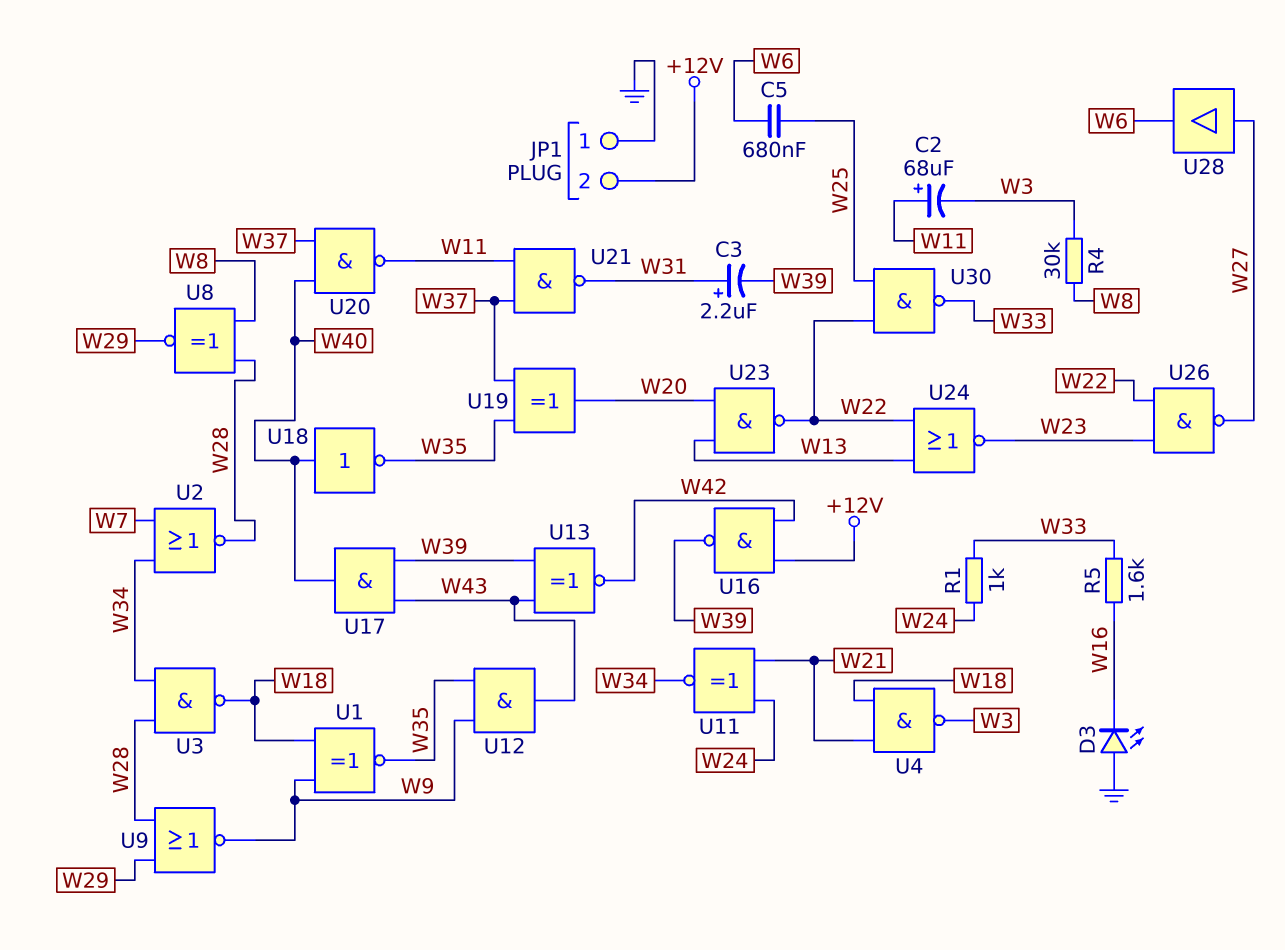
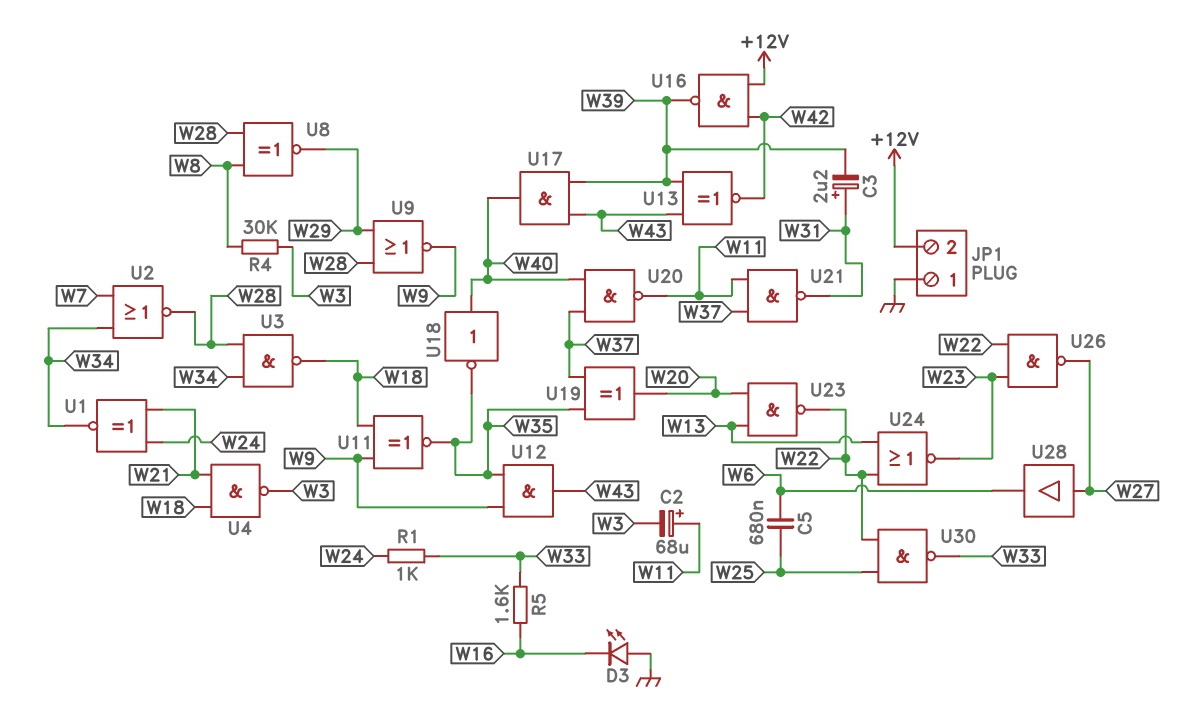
U1: XNOR (in W9, in W18, out W35) -> XNOR (in W21, in W24, out W34)
U11: XNOR (in W21, in W24, out W34) -> XNOR (in W9, in W18, out W35)

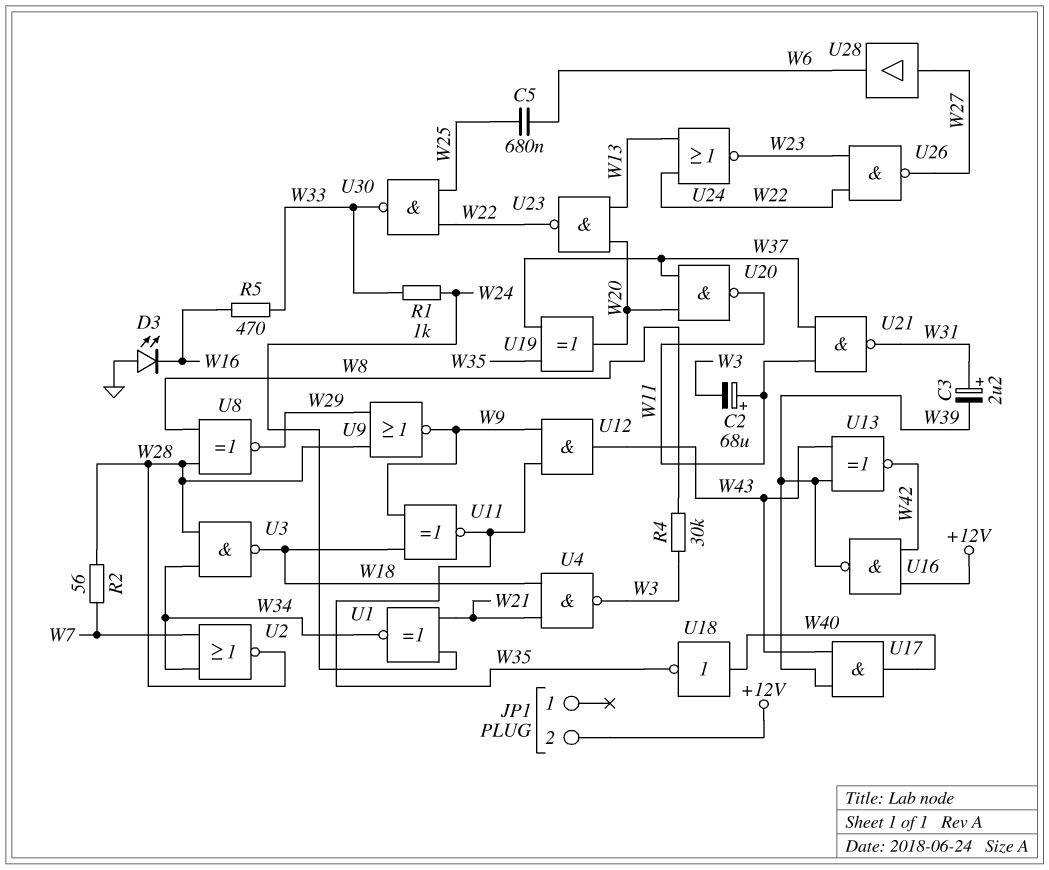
JP1 pin 1: GND -> none
R2: none -> 56 (W7, W28)
R5: 1.6k (W16, W33) -> 470 (W16, W33)
U20: NAND (in W37, in W40, out W11) -> NAND (in W20, in W37, out W11)

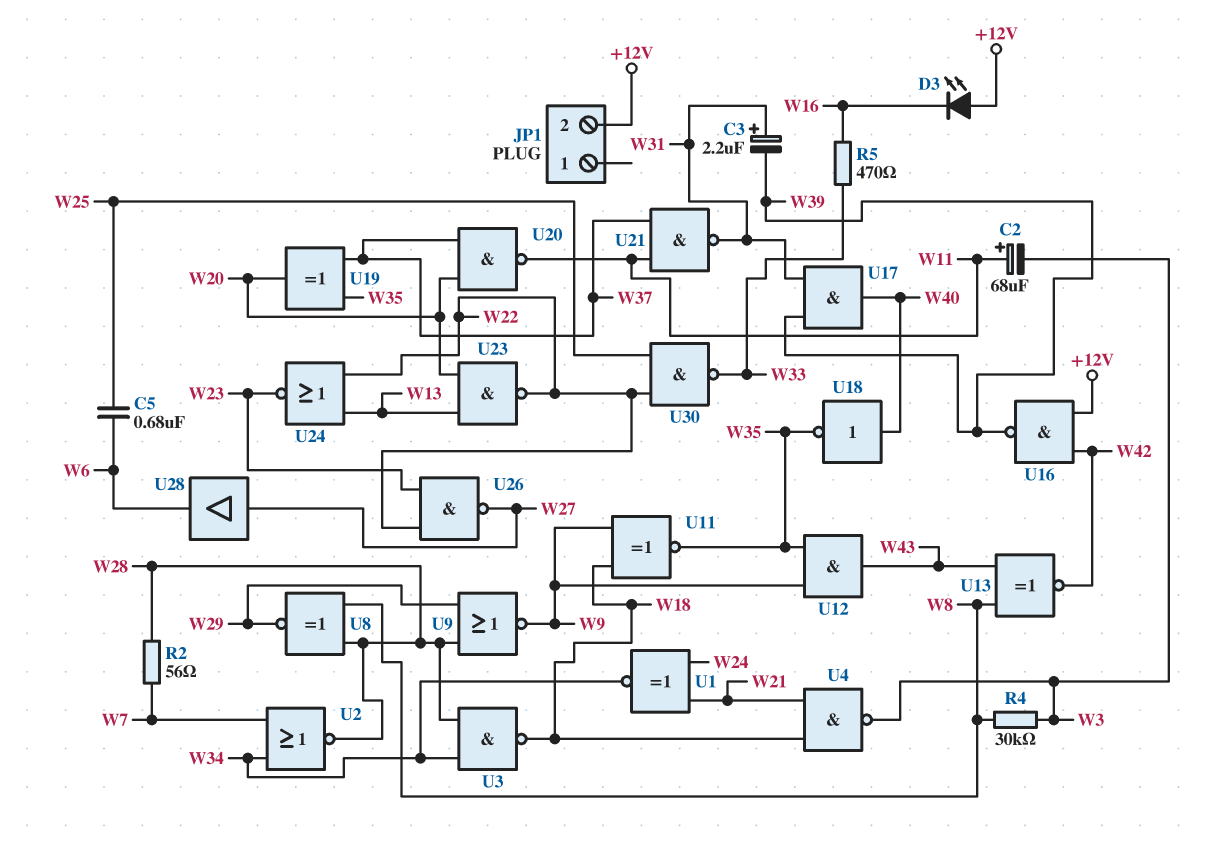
D3: LED (A GND, K W16) -> LED (A +12V, K W16)
R1: 1k (W24, W33) -> none
U13: XNOR (in W39, in W43, out W42) -> XNOR (in W8, in W43, out W42)
U17: AND (in W39, in W43, out W40) -> AND (in W31, in W39, out W40)

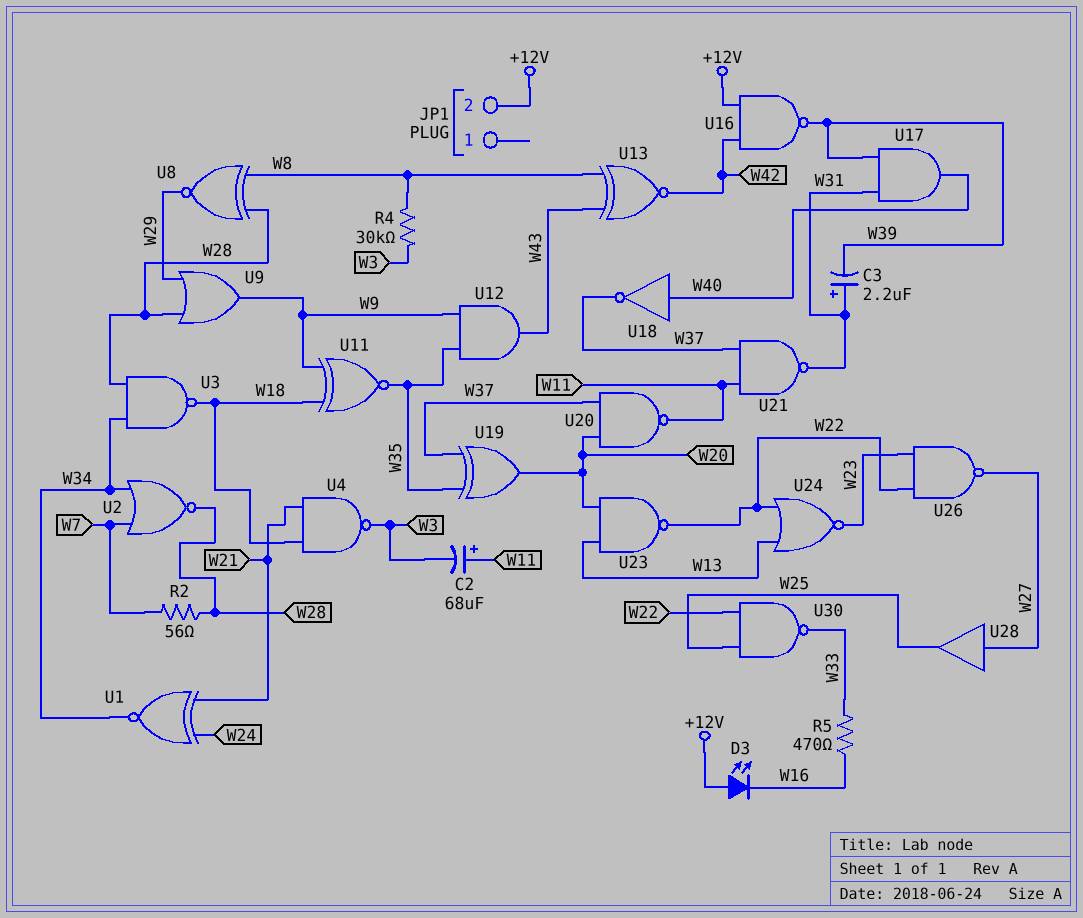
C5: 680nF (W6, W25) -> none
U9: NOR (in W28, in W29, out W9) -> OR (in W28, in W29, out W9)
U18: NOT (in W40, out W35) -> NOT (in W40, out W37)
U28: buffer (in W27, out W6) -> buffer (in W27, out W25)

